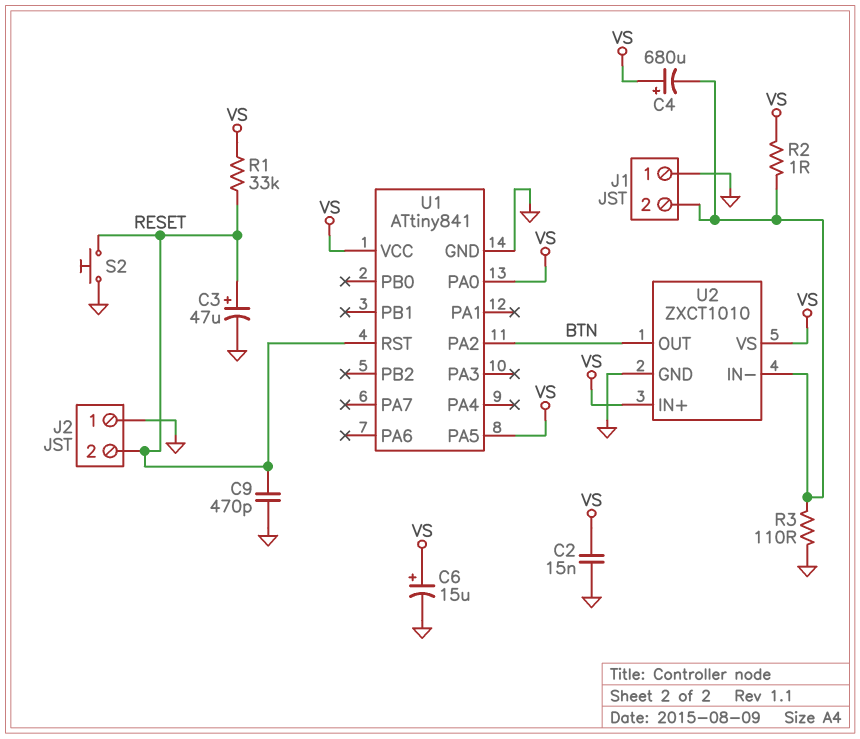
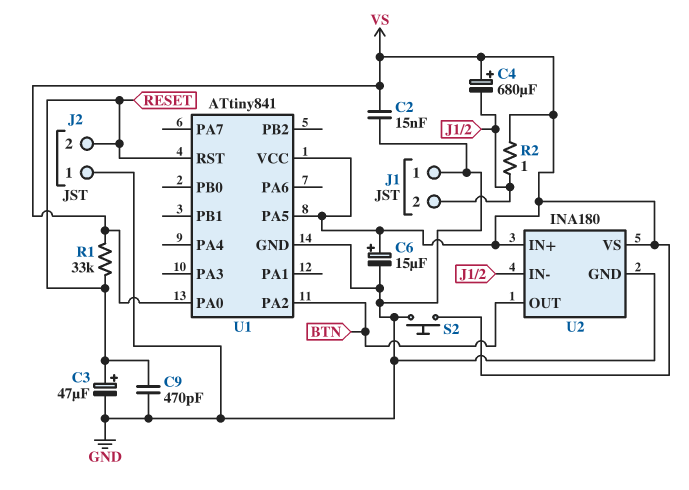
R3: 110 (GND, J1/2) -> none
S2: button (GND, RESET) -> button (GND, VS)
U2: ZXCT1010 -> INA180

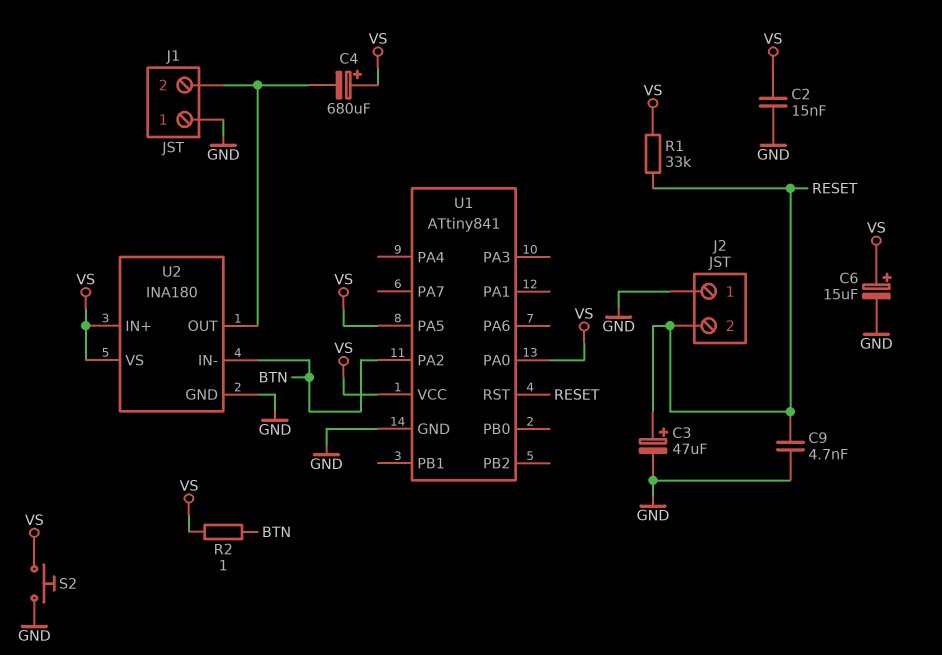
C9: 470pF (GND, RESET) -> 4.7nF (GND, RESET)
R2: 1 (J1/2, VS) -> 1 (BTN, VS)
U2 pin IN-: J1/2 -> BTN
U2 pin OUT: BTN -> J1/2

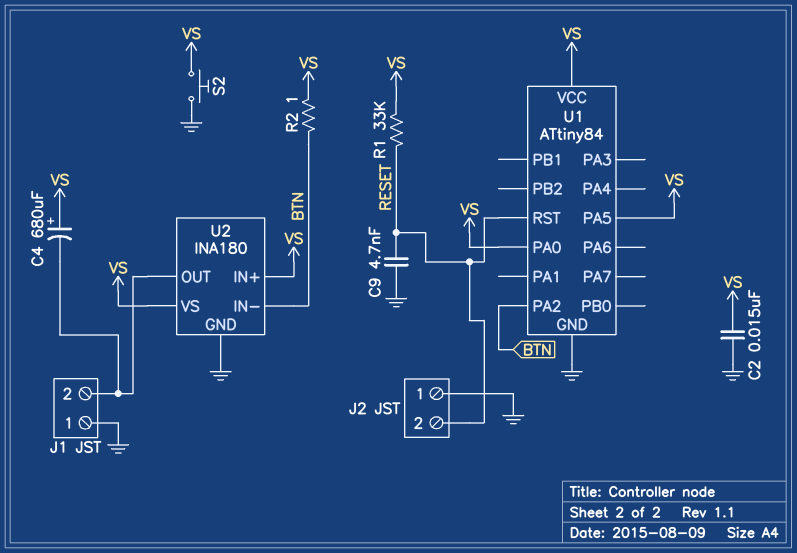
C3: 47uF (plus RESET, minus GND) -> none
C6: 15uF (plus VS, minus GND) -> none
U1: ATtiny841 -> ATtiny84

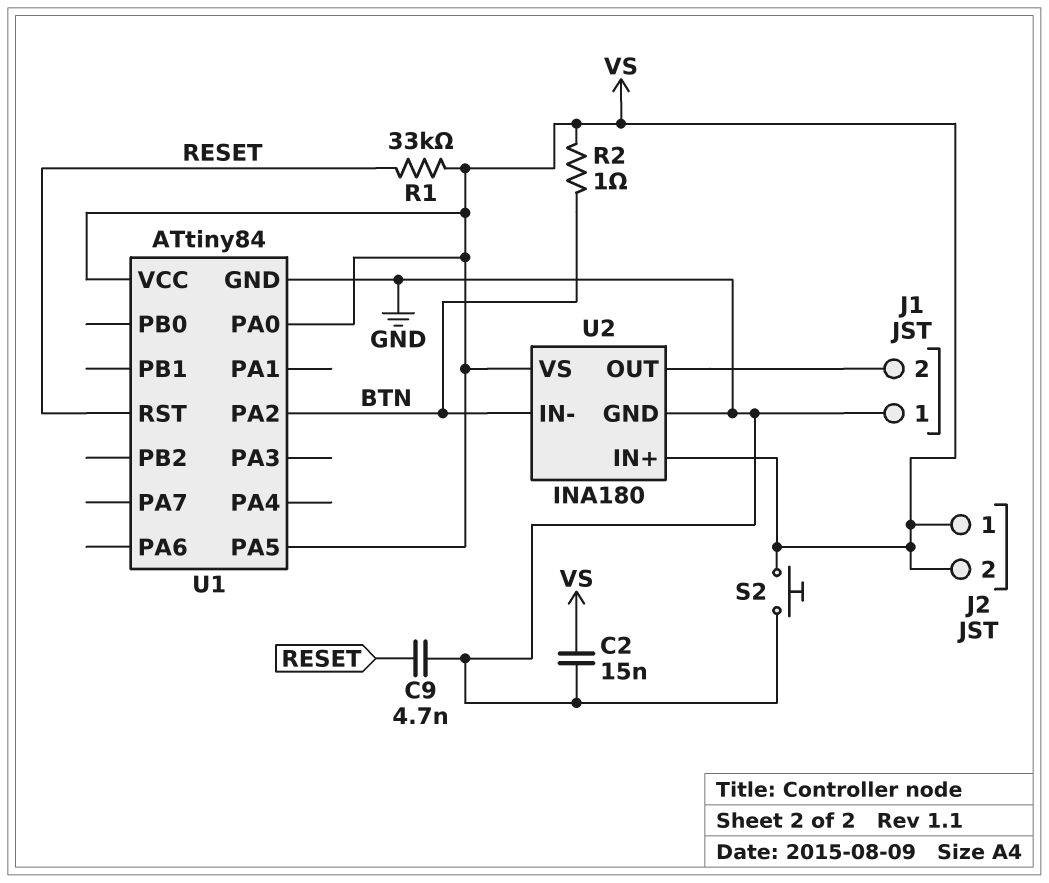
C4: 680uF (plus VS, minus J1/2) -> none
J2 pin 1: GND -> VS
J2 pin 2: RESET -> VS

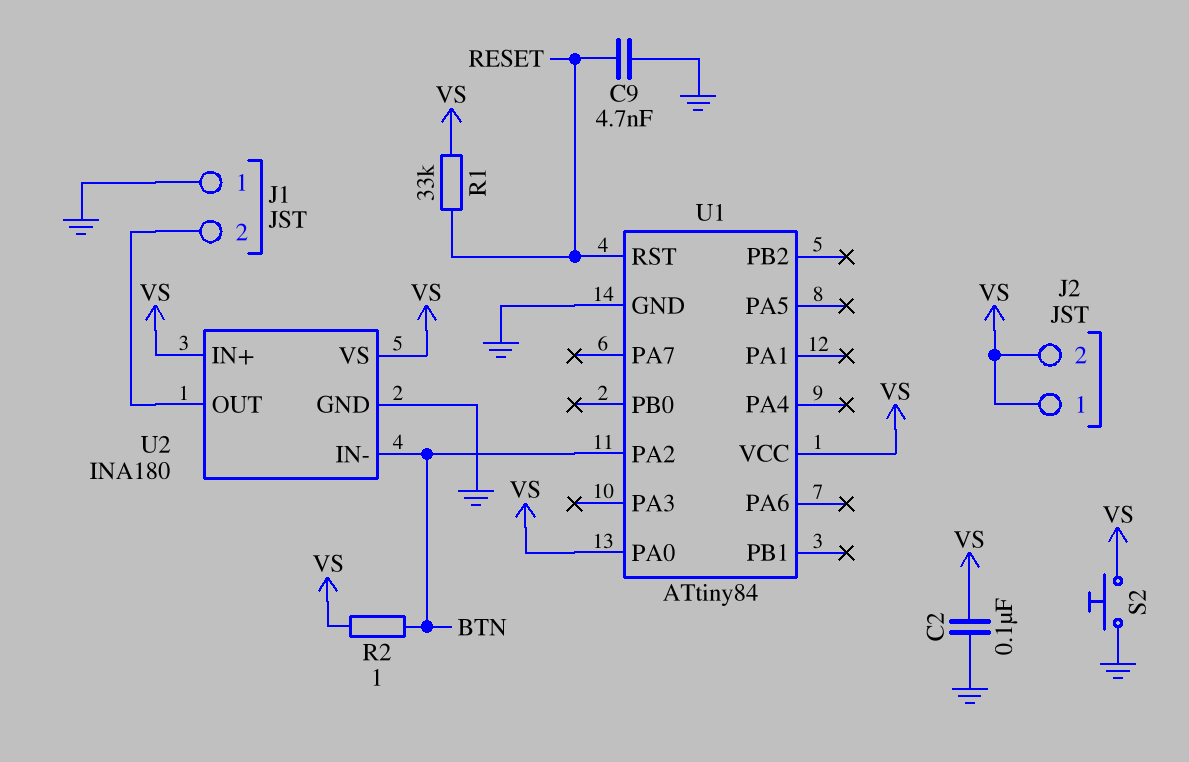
C2: 15nF (GND, VS) -> 100nF (GND, VS)
U1 pin PA5: VS -> none

